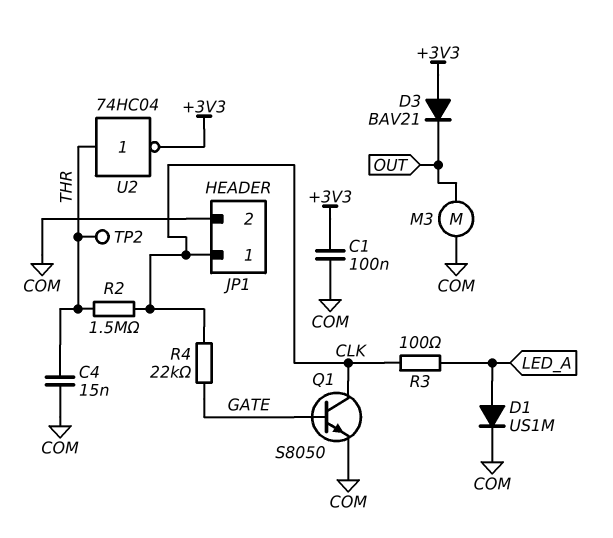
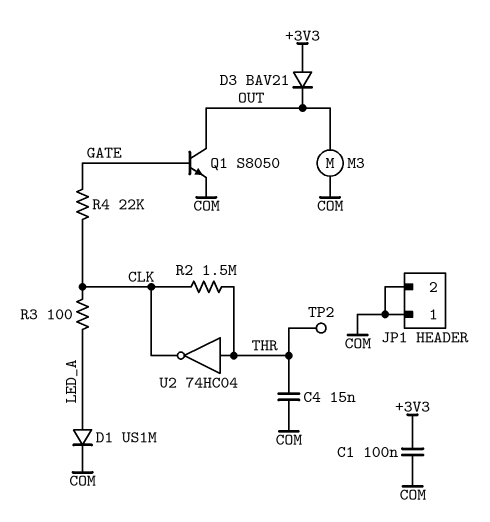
JP1 pin 1: CLK -> COM
Q1: NPN S8050 (B GATE, C CLK, E COM) -> NPN S8050 (B GATE, C OUT, E COM)
U2: NOT 74HC04 (in THR, out +3V3) -> NOT 74HC04 (in THR, out CLK)

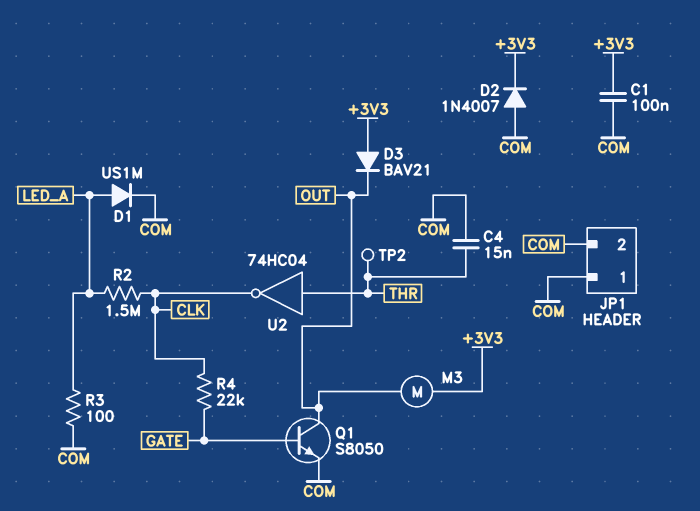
D2: none -> diode 1N4007 (A COM, K +3V3)
M3: motor (COM, OUT) -> motor (+3V3, OUT)
R2: 1.5M (CLK, THR) -> 1.5M (CLK, LED_A)
R3: 100 (CLK, LED_A) -> 100 (COM, LED_A)

